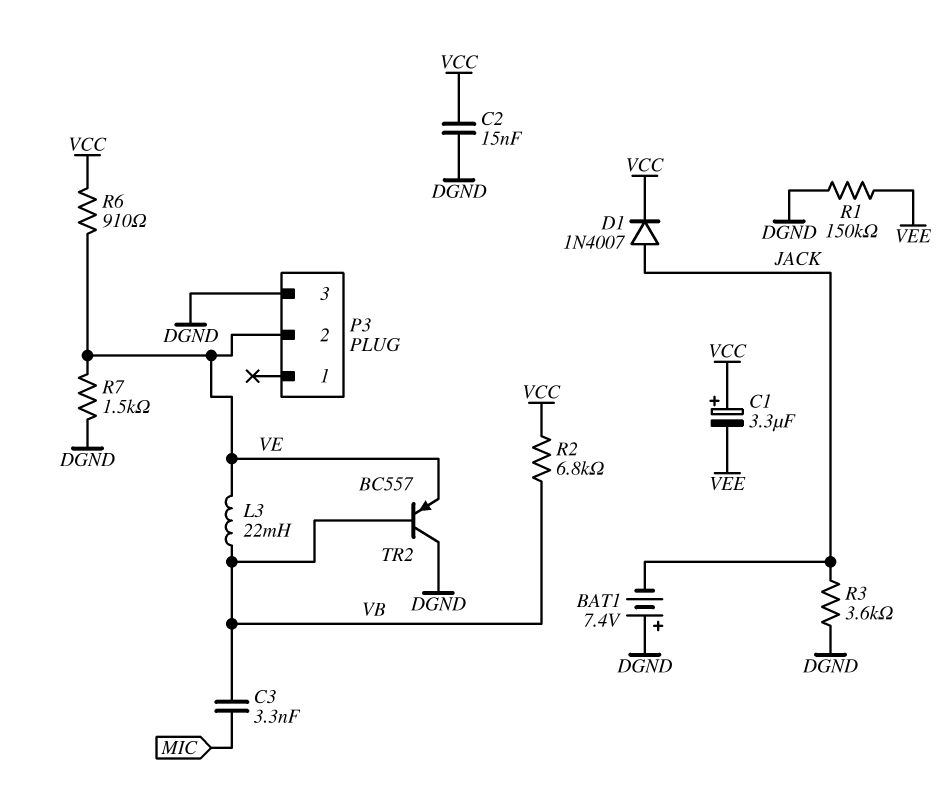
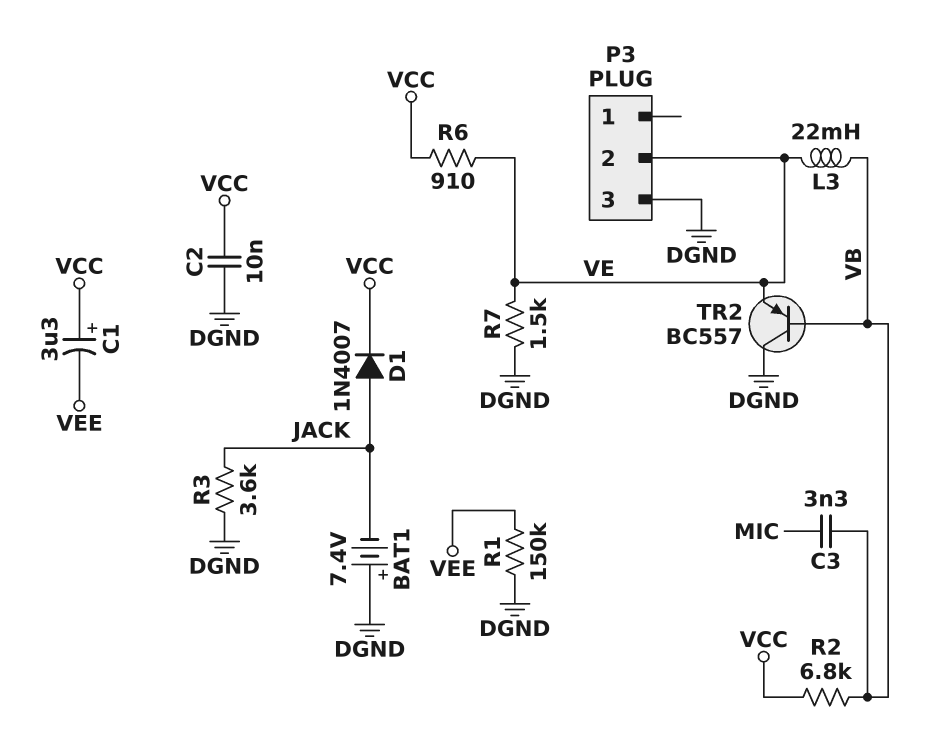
C2: 15nF (DGND, VCC) -> 10nF (DGND, VCC)

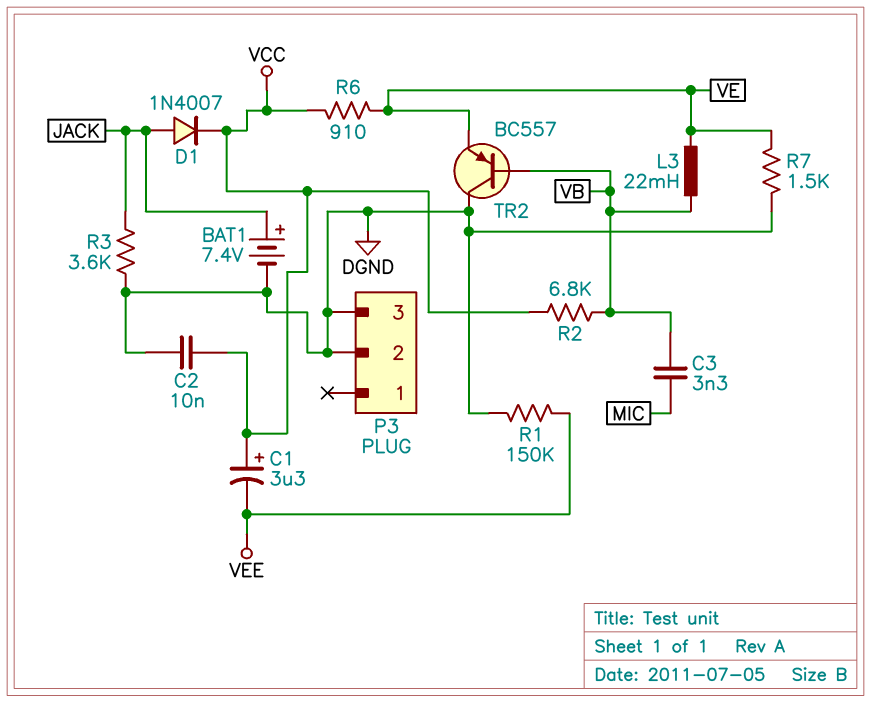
BAT1: 7.4V (plus DGND, minus JACK) -> 7.4V (plus JACK, minus DGND)
P3 pin 2: VE -> DGND

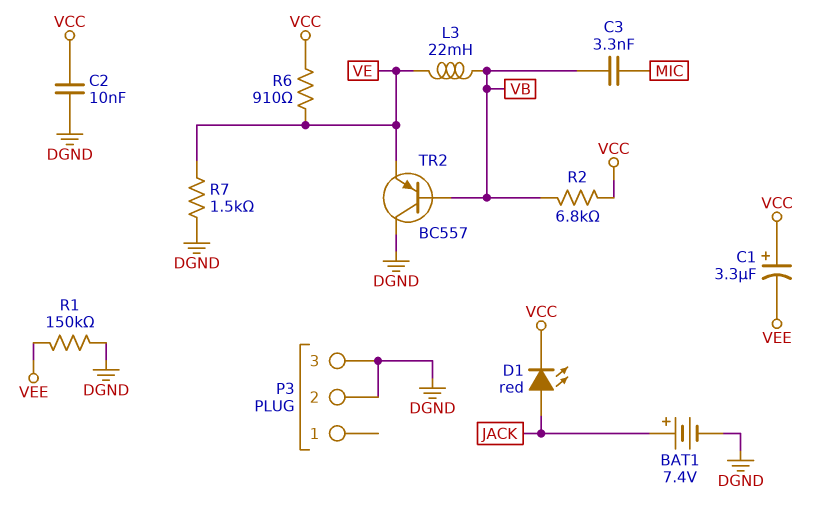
D1: diode 1N4007 (A JACK, K VCC) -> LED red (A JACK, K VCC)
R3: 3.6k (DGND, JACK) -> none

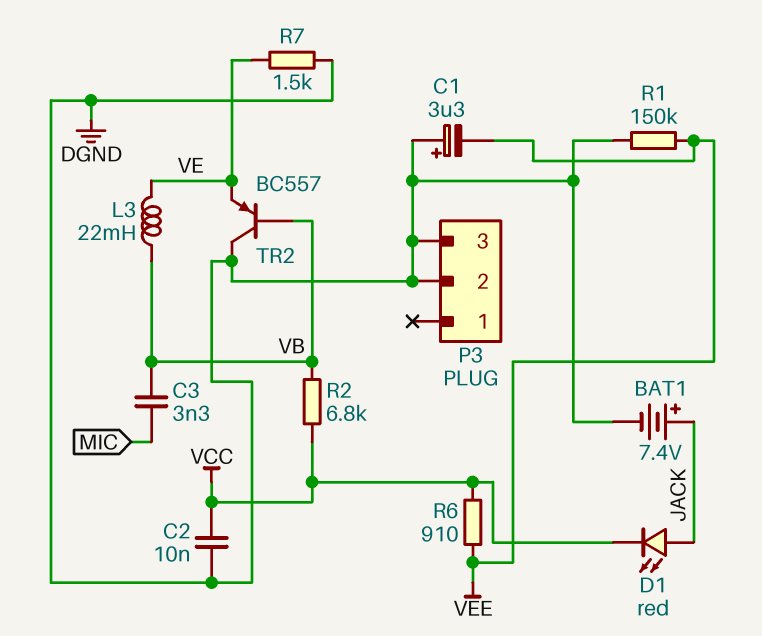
C1: 3.3uF (plus VCC, minus VEE) -> 3.3uF (plus DGND, minus VEE)
R6: 910 (VCC, VE) -> 910 (VCC, VEE)

